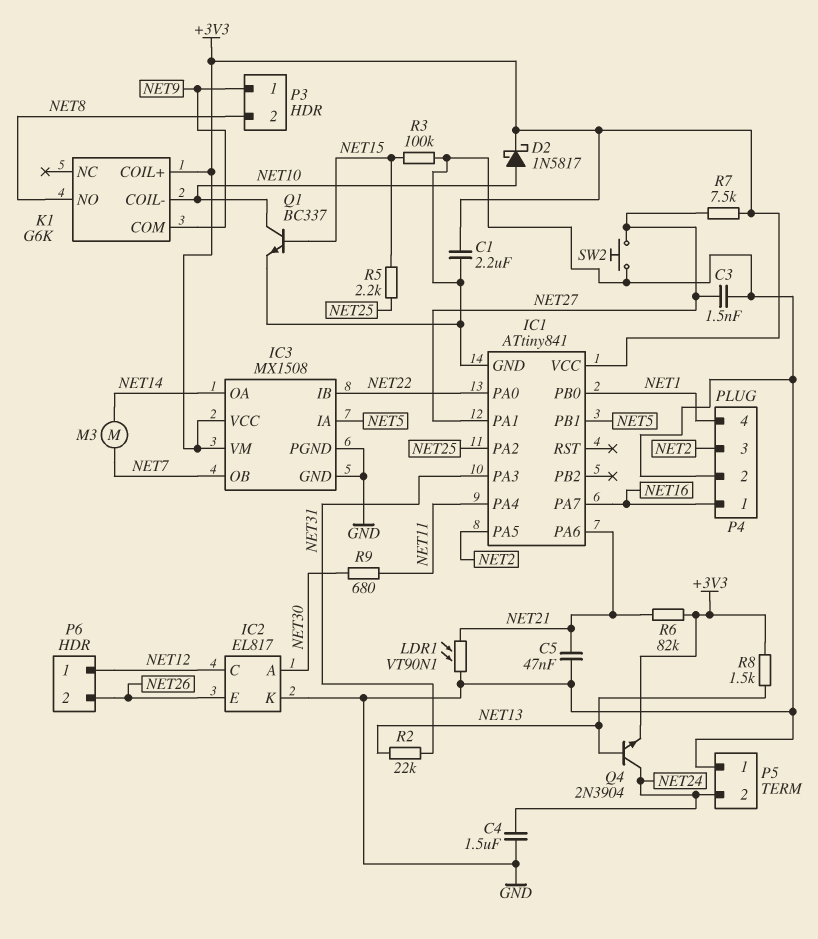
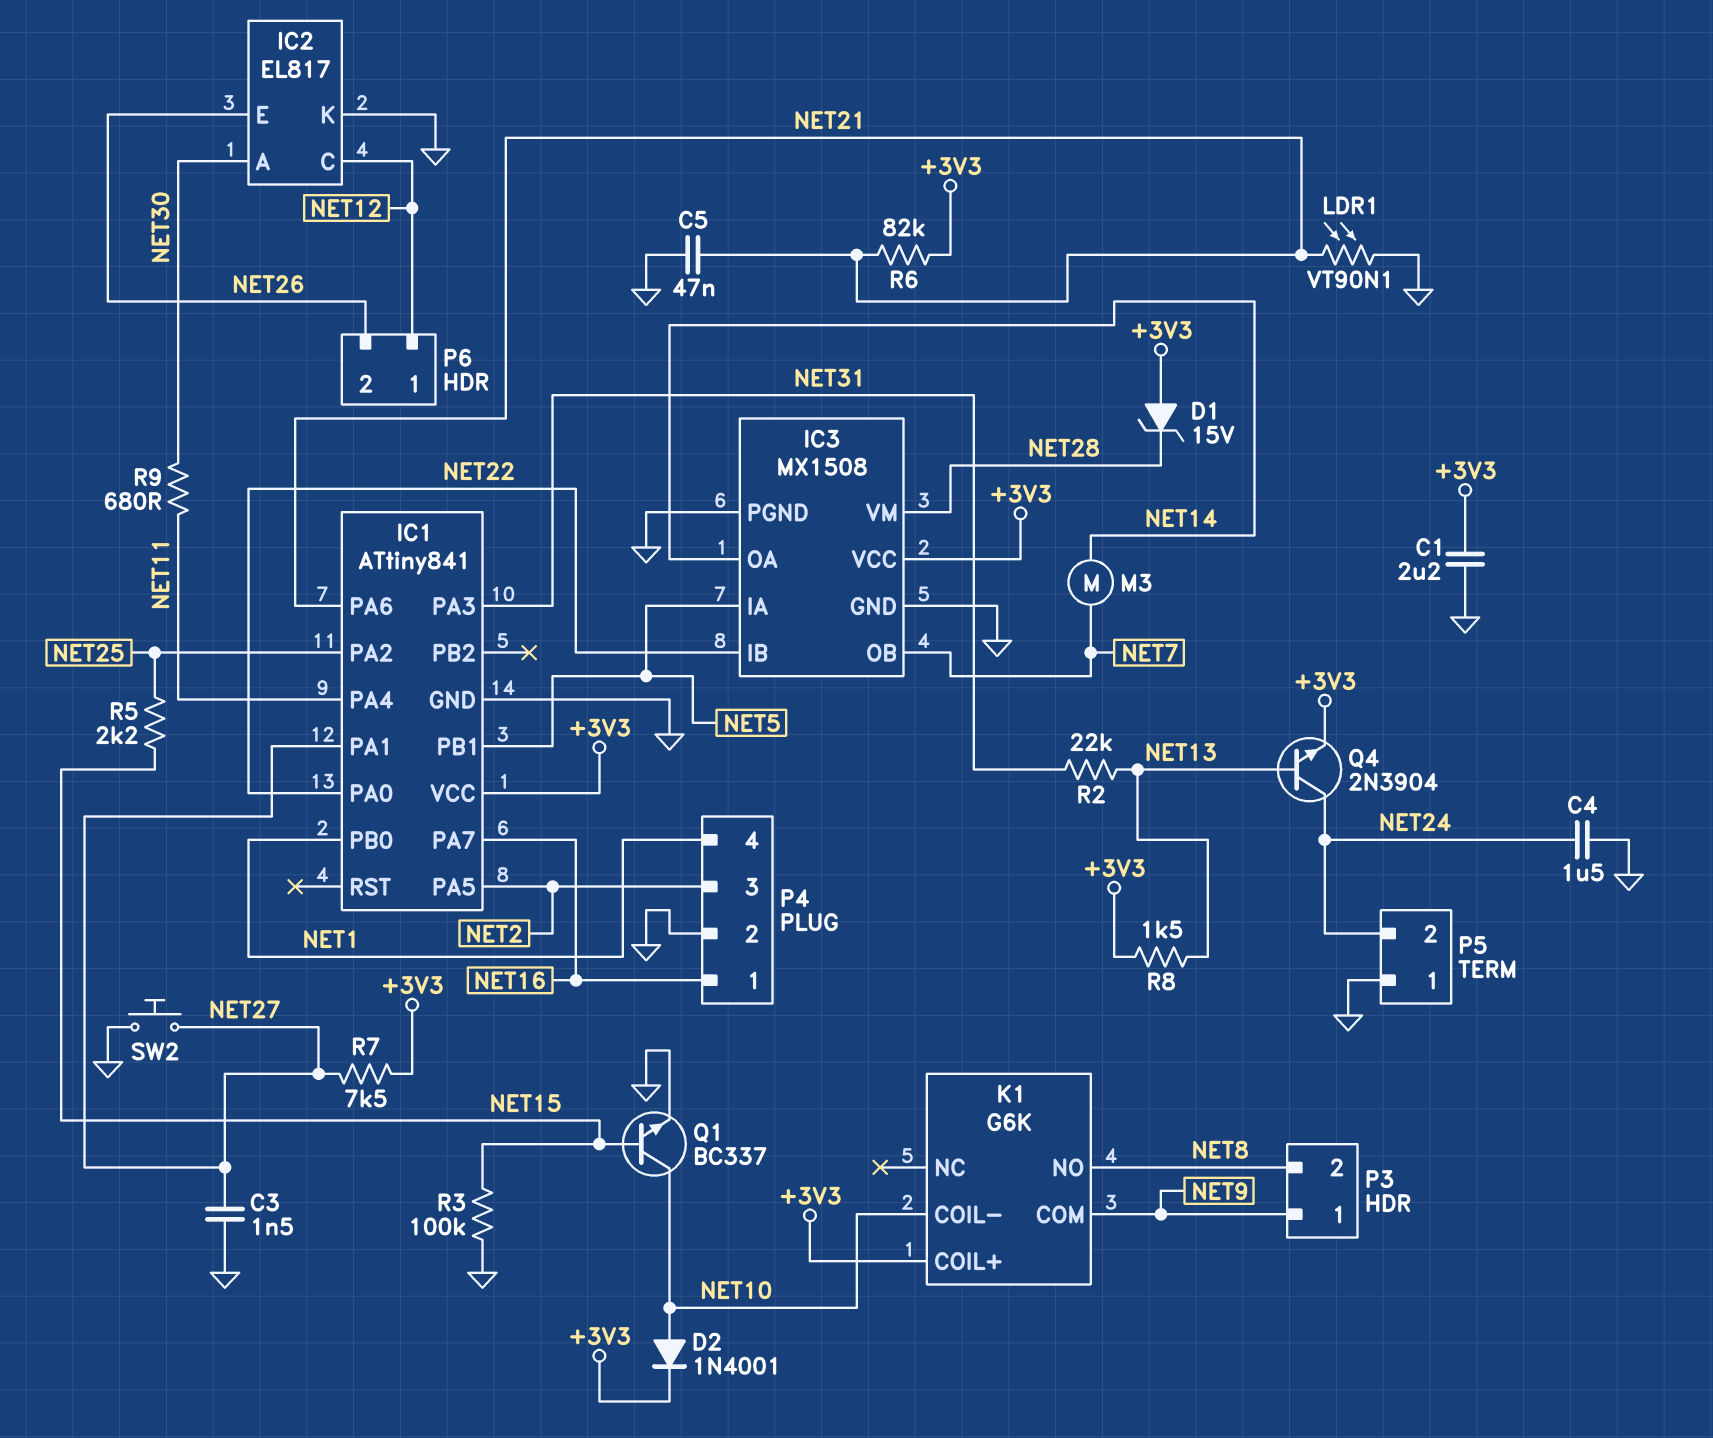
D1: none -> zener 15V (A +3V3, K NET28)
D2: schottky 1N5817 (A NET10, K +3V3) -> diode 1N4001 (A NET10, K +3V3)
IC3 pin VM: +3V3 -> NET28

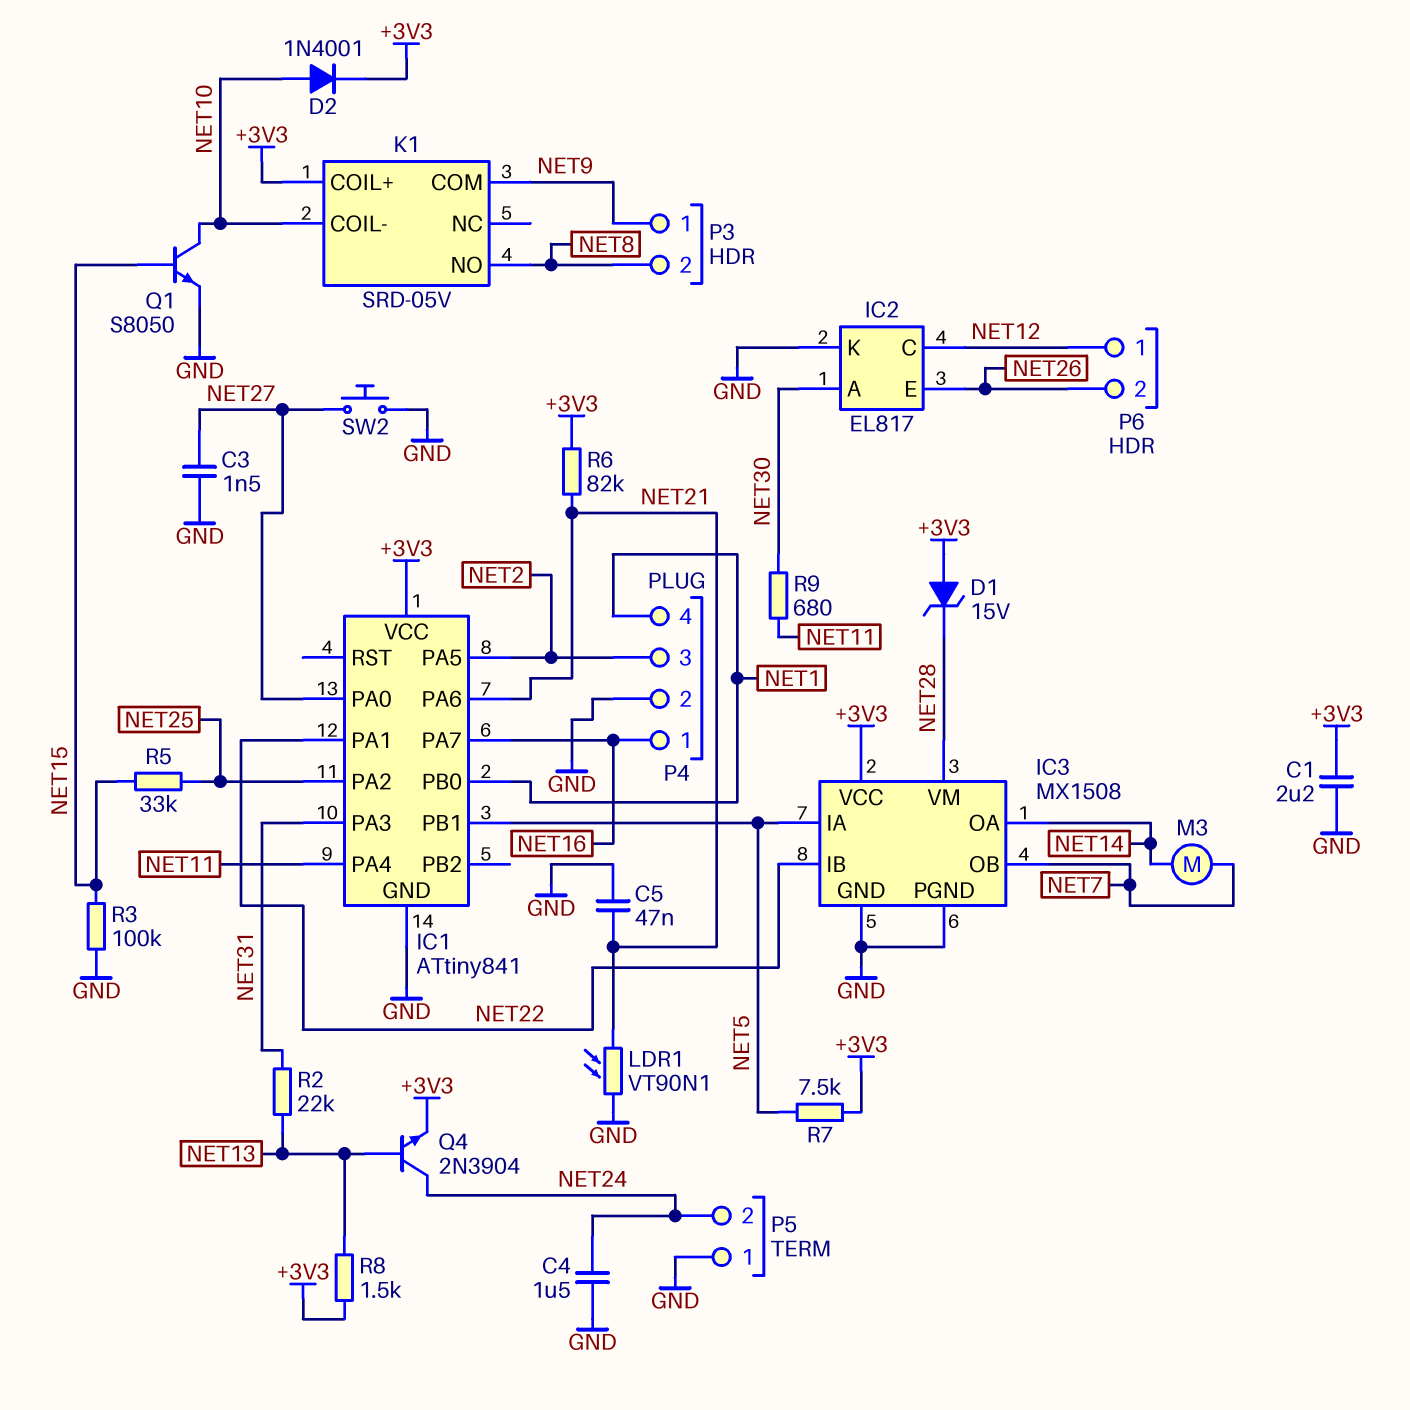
IC1 pin PA0: NET22 -> NET27
IC1 pin PA1: NET27 -> NET22
K1: G6K -> SRD-05V
Q1: NPN BC337 (B NET15, C NET10, E GND) -> NPN S8050 (B NET15, C NET10, E GND)
R5: 2.2k (NET15, NET25) -> 33k (NET15, NET25)
R7: 7.5k (+3V3, NET27) -> 7.5k (+3V3, NET5)

